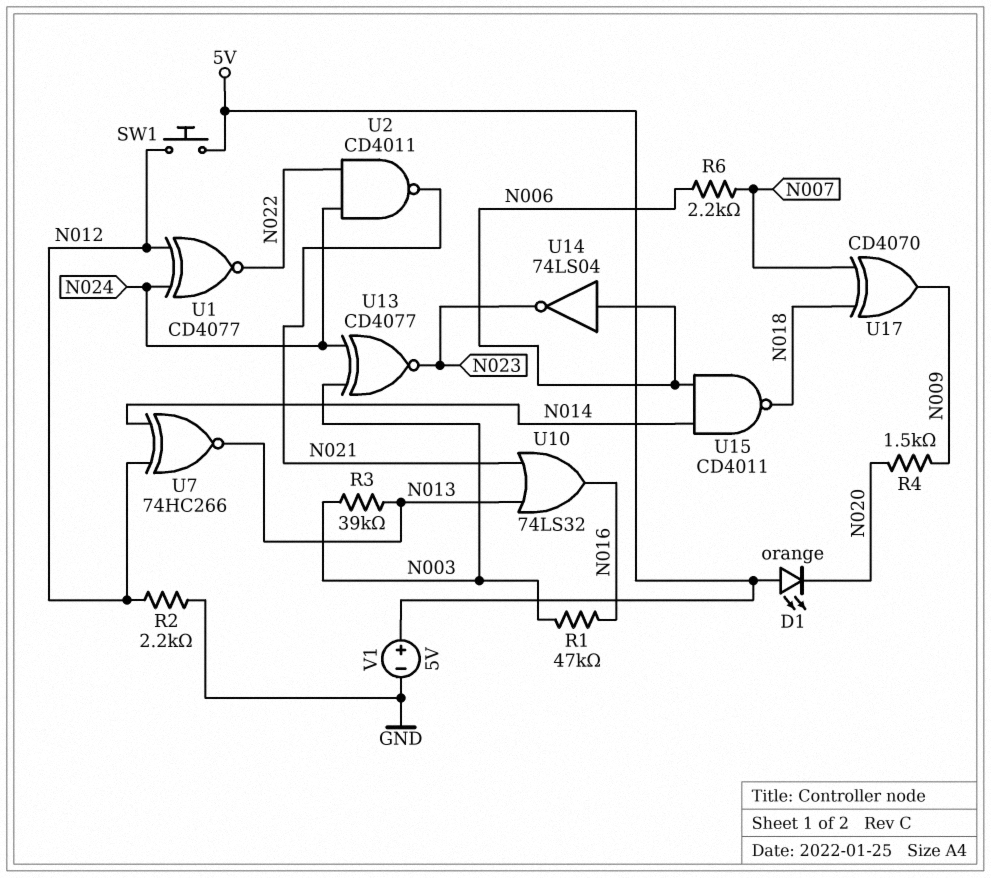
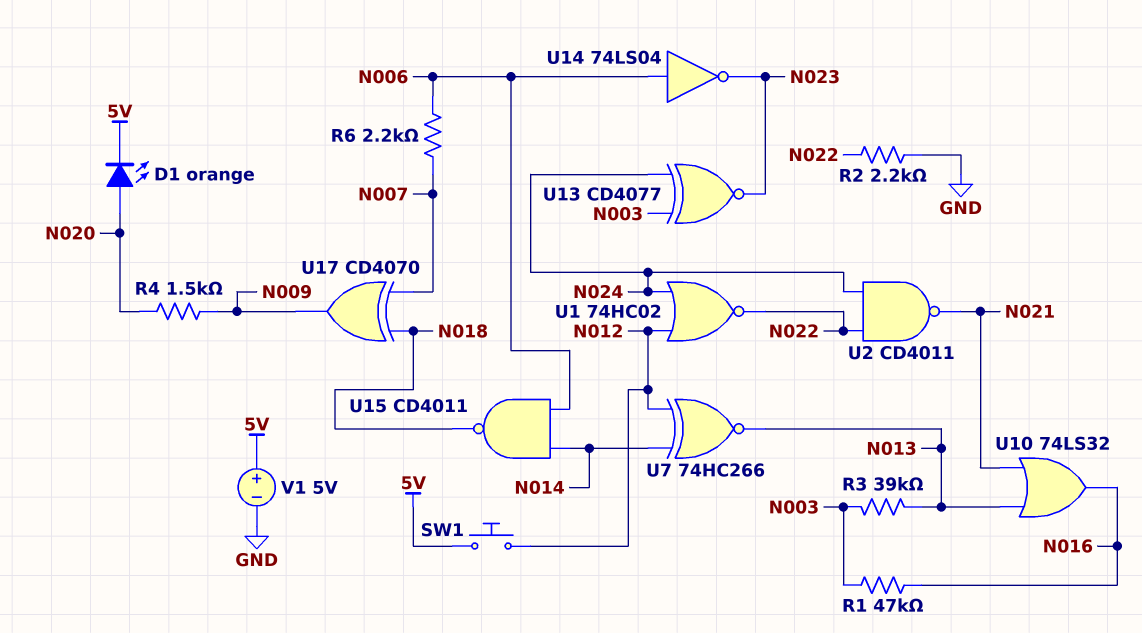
D1: LED orange (A 5V, K N020) -> LED orange (A N020, K 5V)
R2: 2.2k (GND, N012) -> 2.2k (GND, N022)
U1: XNOR CD4077 (in N012, in N024, out N022) -> NOR 74HC02 (in N012, in N024, out N022)

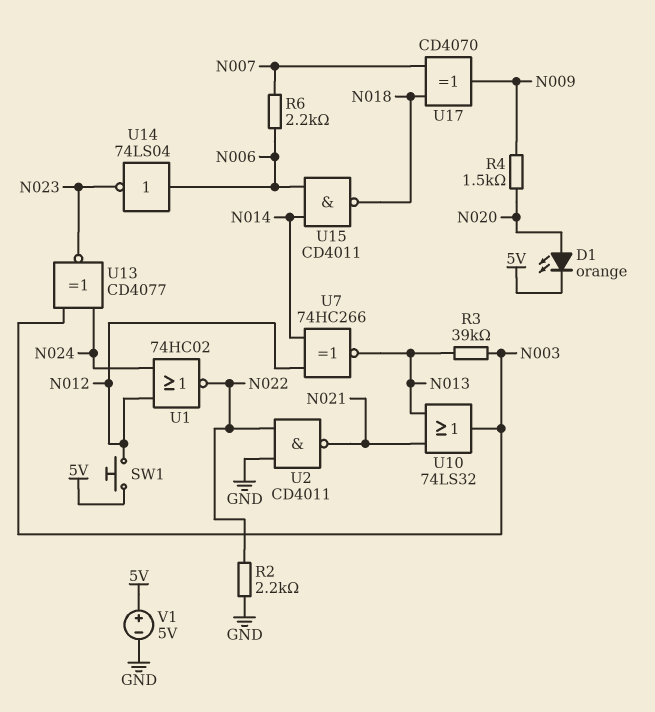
R1: 47k (N003, N016) -> none
U2: NAND CD4011 (in N022, in N024, out N021) -> NAND CD4011 (in GND, in N022, out N021)
U10: OR 74LS32 (in N013, in N021, out N016) -> OR 74LS32 (in N013, in N021, out N003)

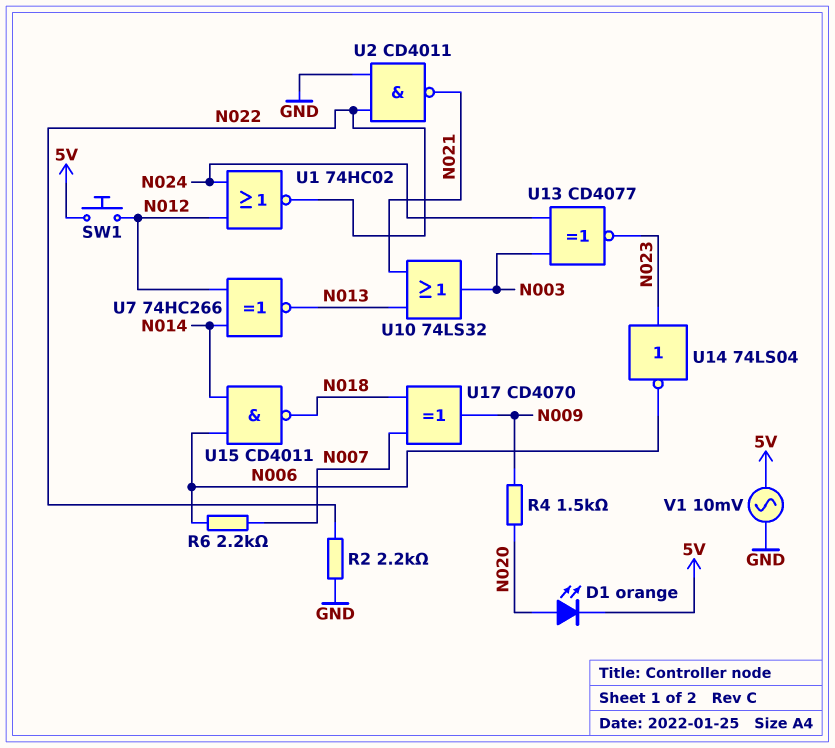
R3: 39k (N003, N013) -> none
U14: NOT 74LS04 (in N006, out N023) -> NOT 74LS04 (in N023, out N006)
V1: 5V (plus 5V, minus GND) -> AC 10mV (5V, GND)

